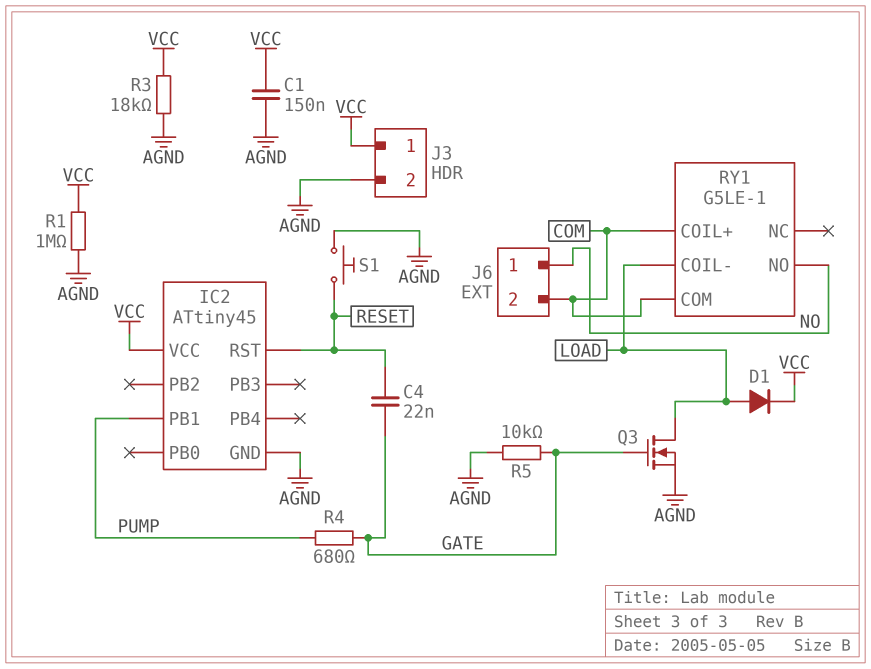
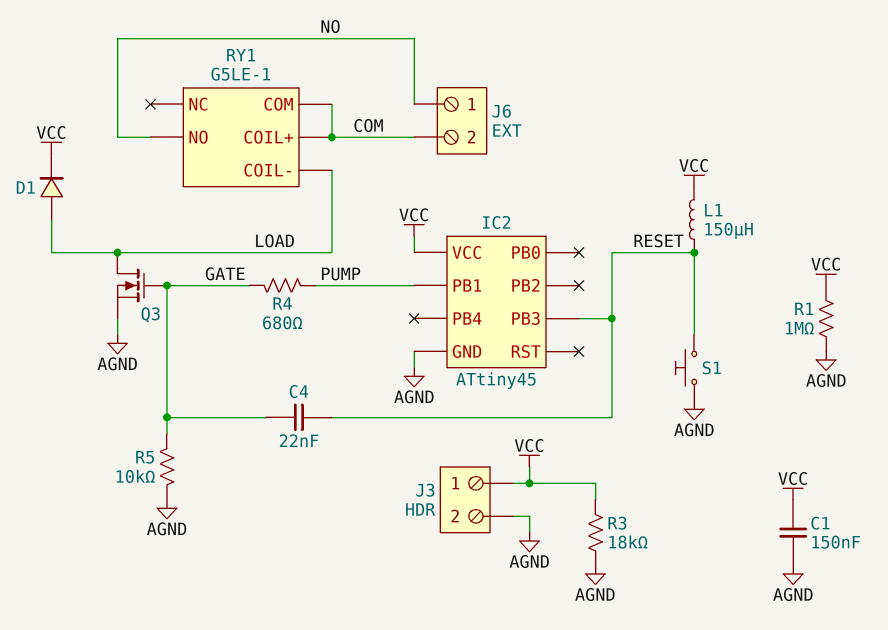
IC2 pin PB3: none -> RESET
IC2 pin RST: RESET -> none
L1: none -> 150uH (RESET, VCC)

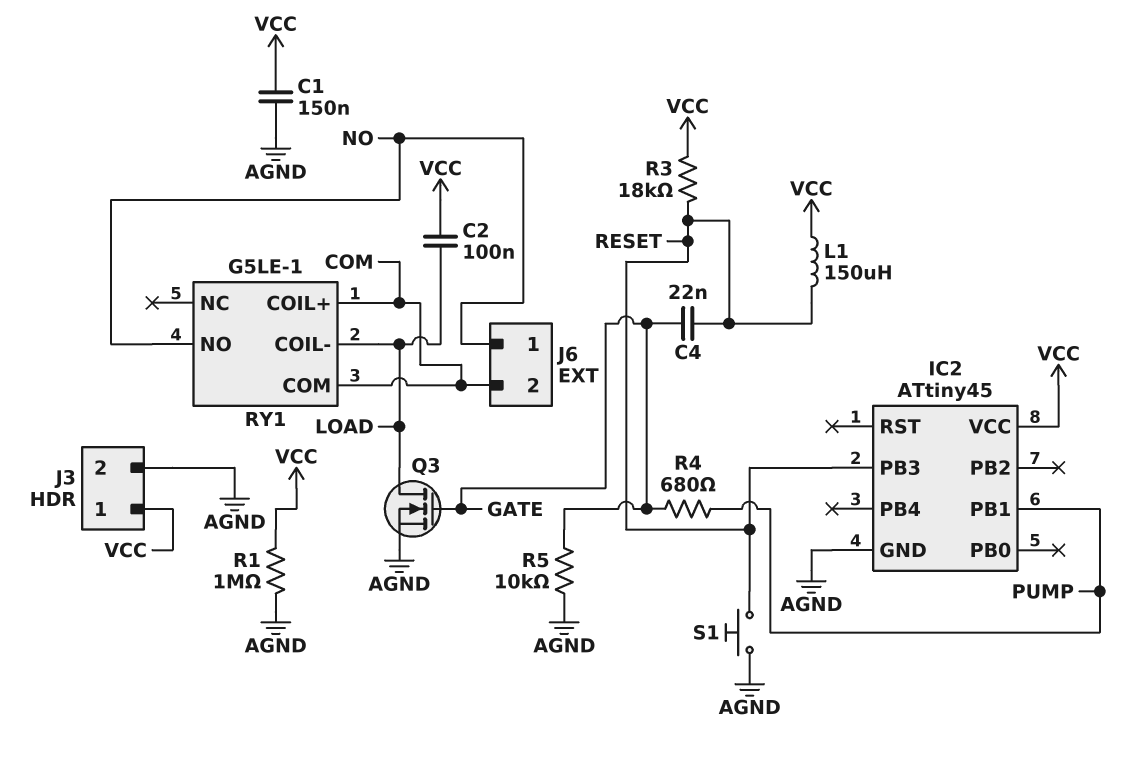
C2: none -> 100nF (LOAD, VCC)
D1: diode (A LOAD, K VCC) -> none
R3: 18k (AGND, VCC) -> 18k (RESET, VCC)

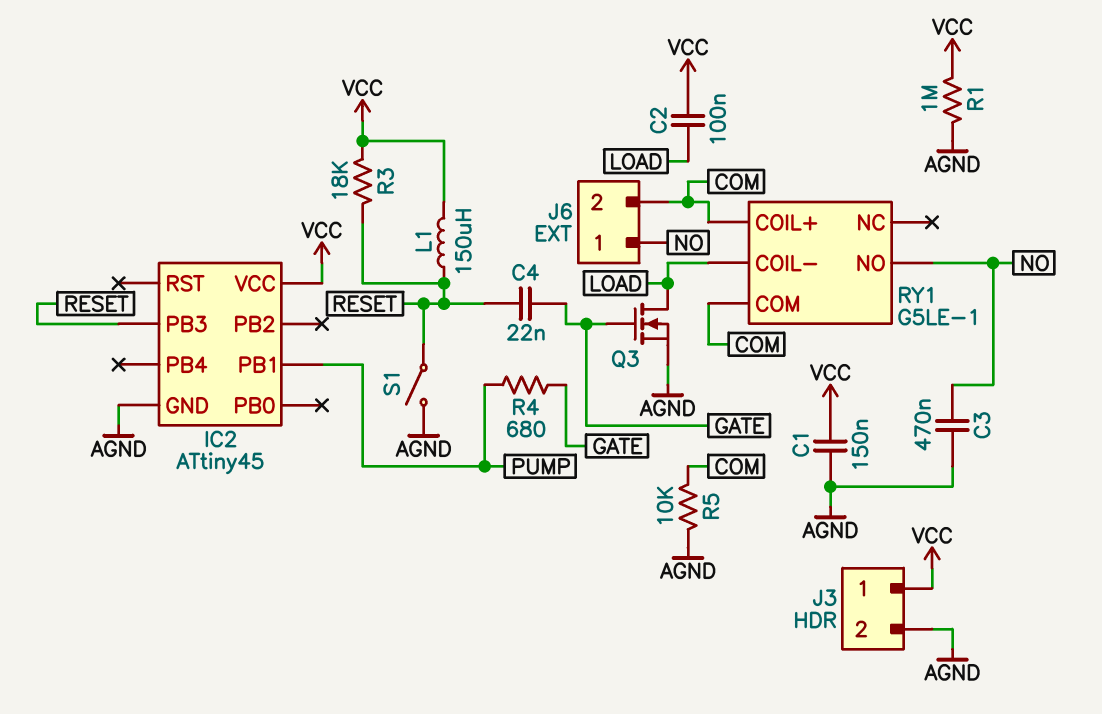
C3: none -> 470nF (AGND, NO)
R5: 10k (AGND, GATE) -> 10k (AGND, COM)
S1: button (AGND, RESET) -> switch (AGND, RESET)

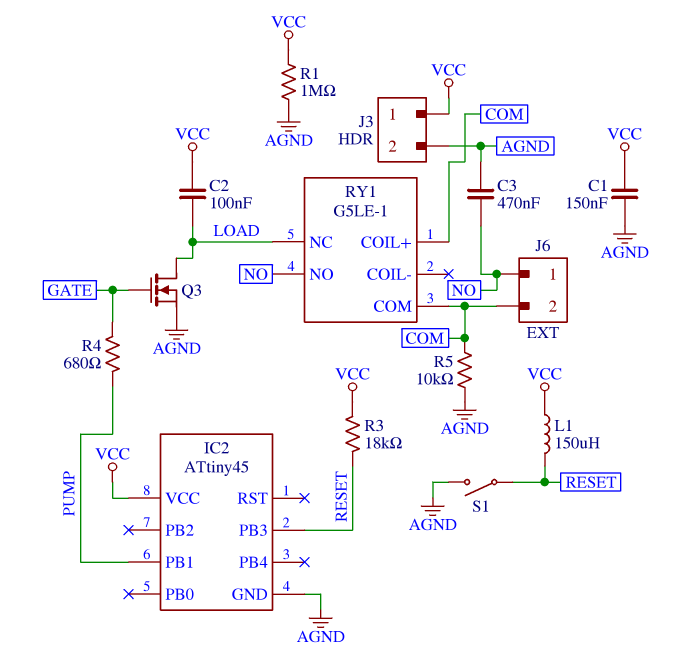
C4: 22nF (GATE, RESET) -> none
RY1 pin COIL-: LOAD -> none
RY1 pin NC: none -> LOAD

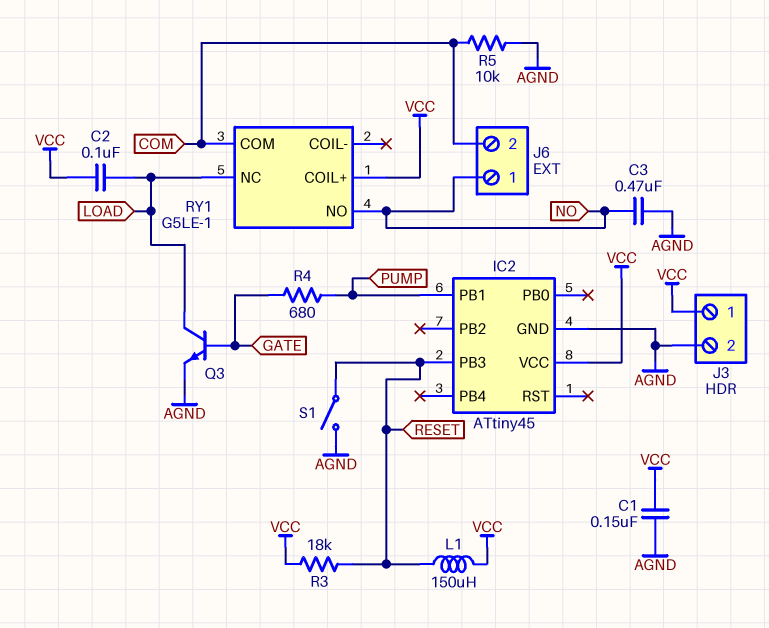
Q3: NMOS (G GATE, D LOAD, S AGND) -> NPN (B GATE, C LOAD, E AGND)
R1: 1M (AGND, VCC) -> none
RY1 pin COIL+: COM -> VCC

